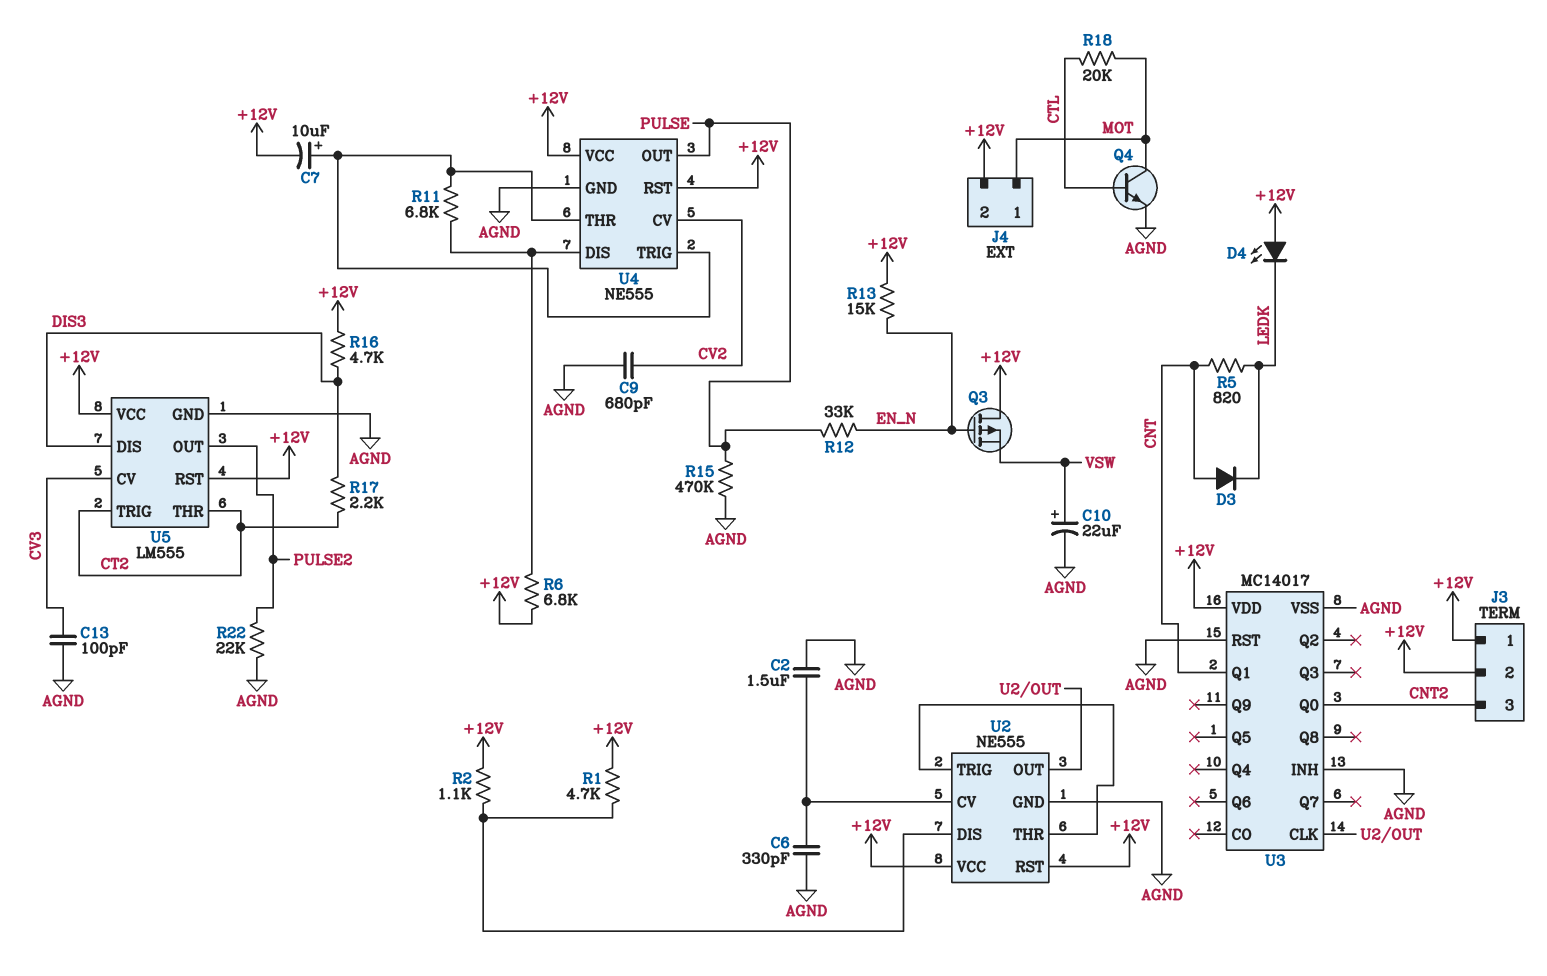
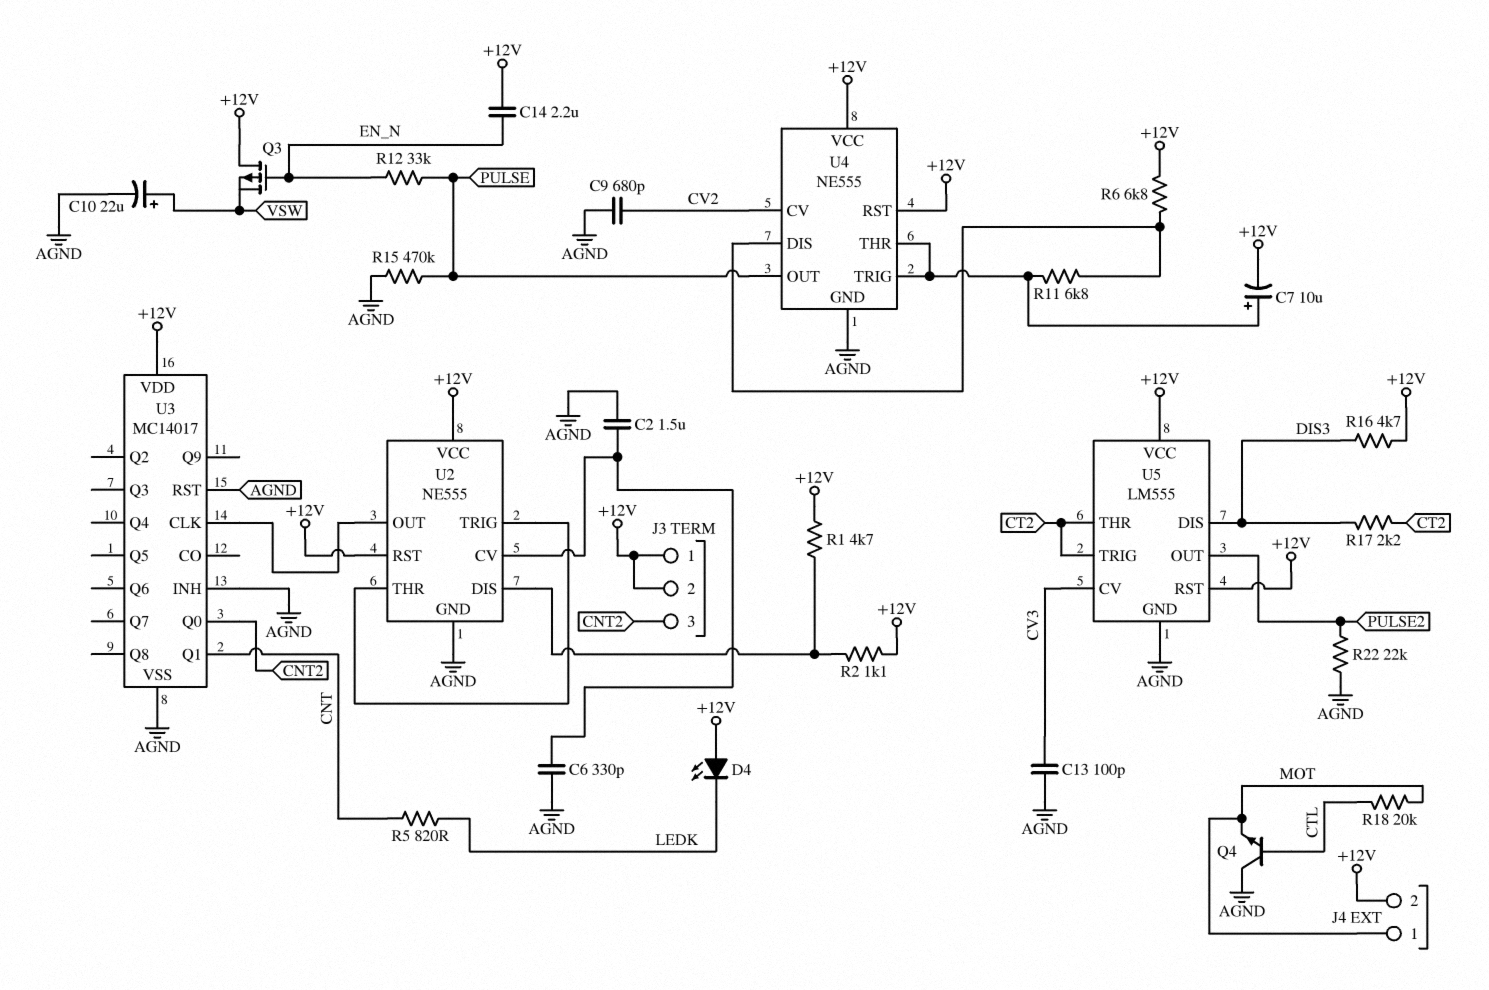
C14: none -> 2.2uF (+12V, EN_N)
D3: diode (A CNT, K LEDK) -> none
Q4: NPN (B CTL, C MOT, E AGND) -> NPN (B CTL, C AGND, E MOT)
R13: 15k (+12V, EN_N) -> none

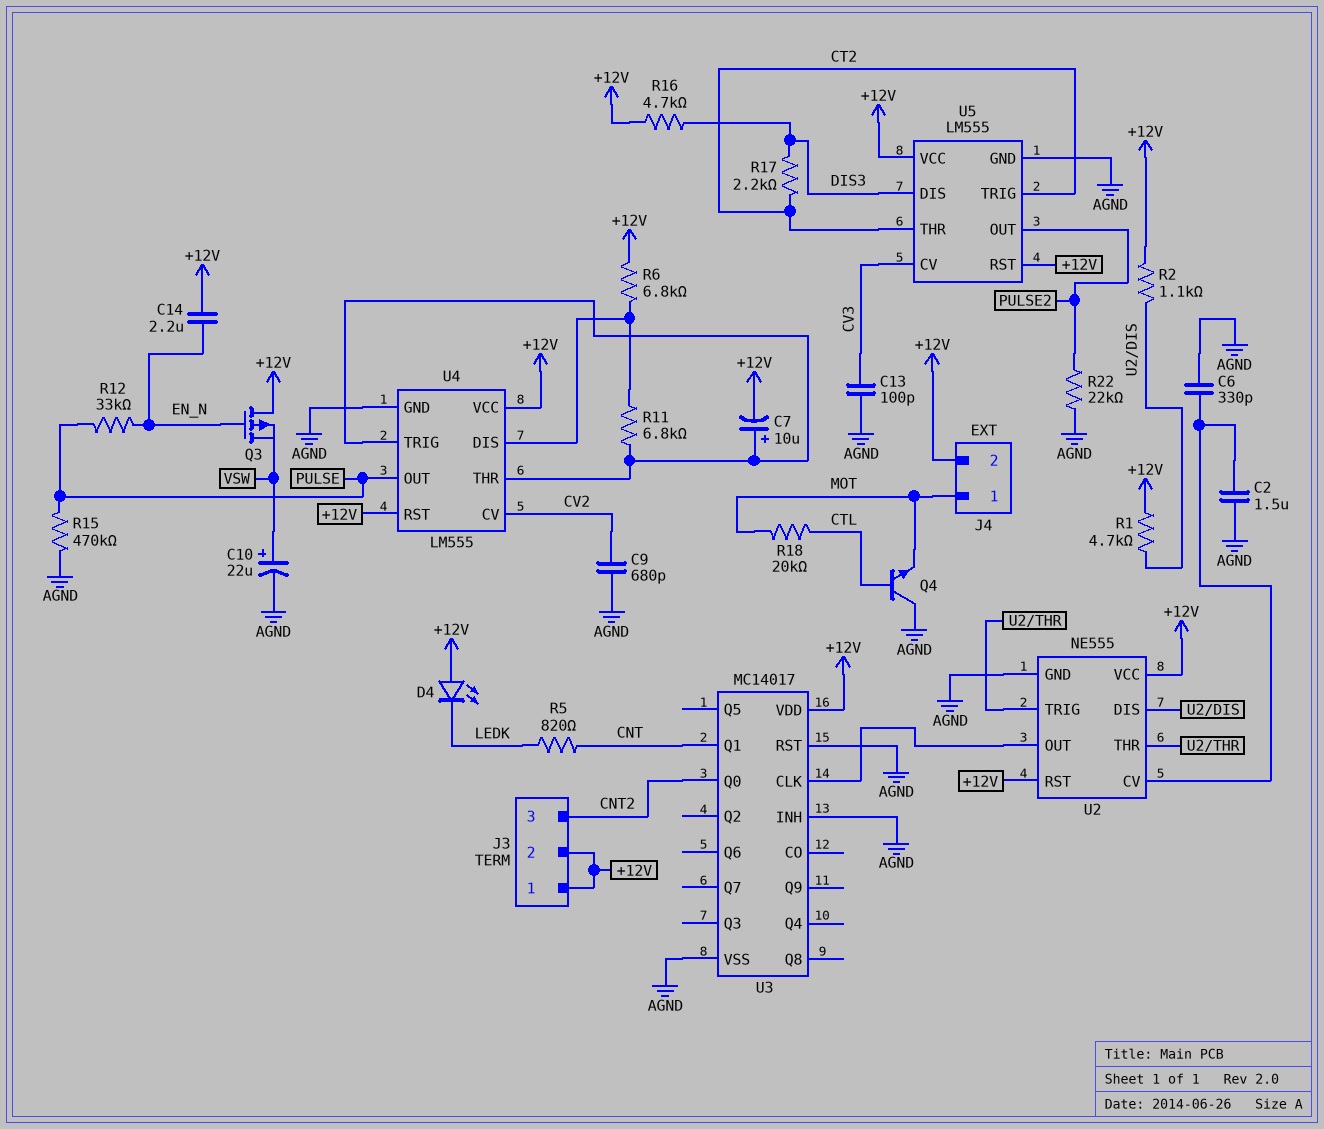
U4: NE555 -> LM555

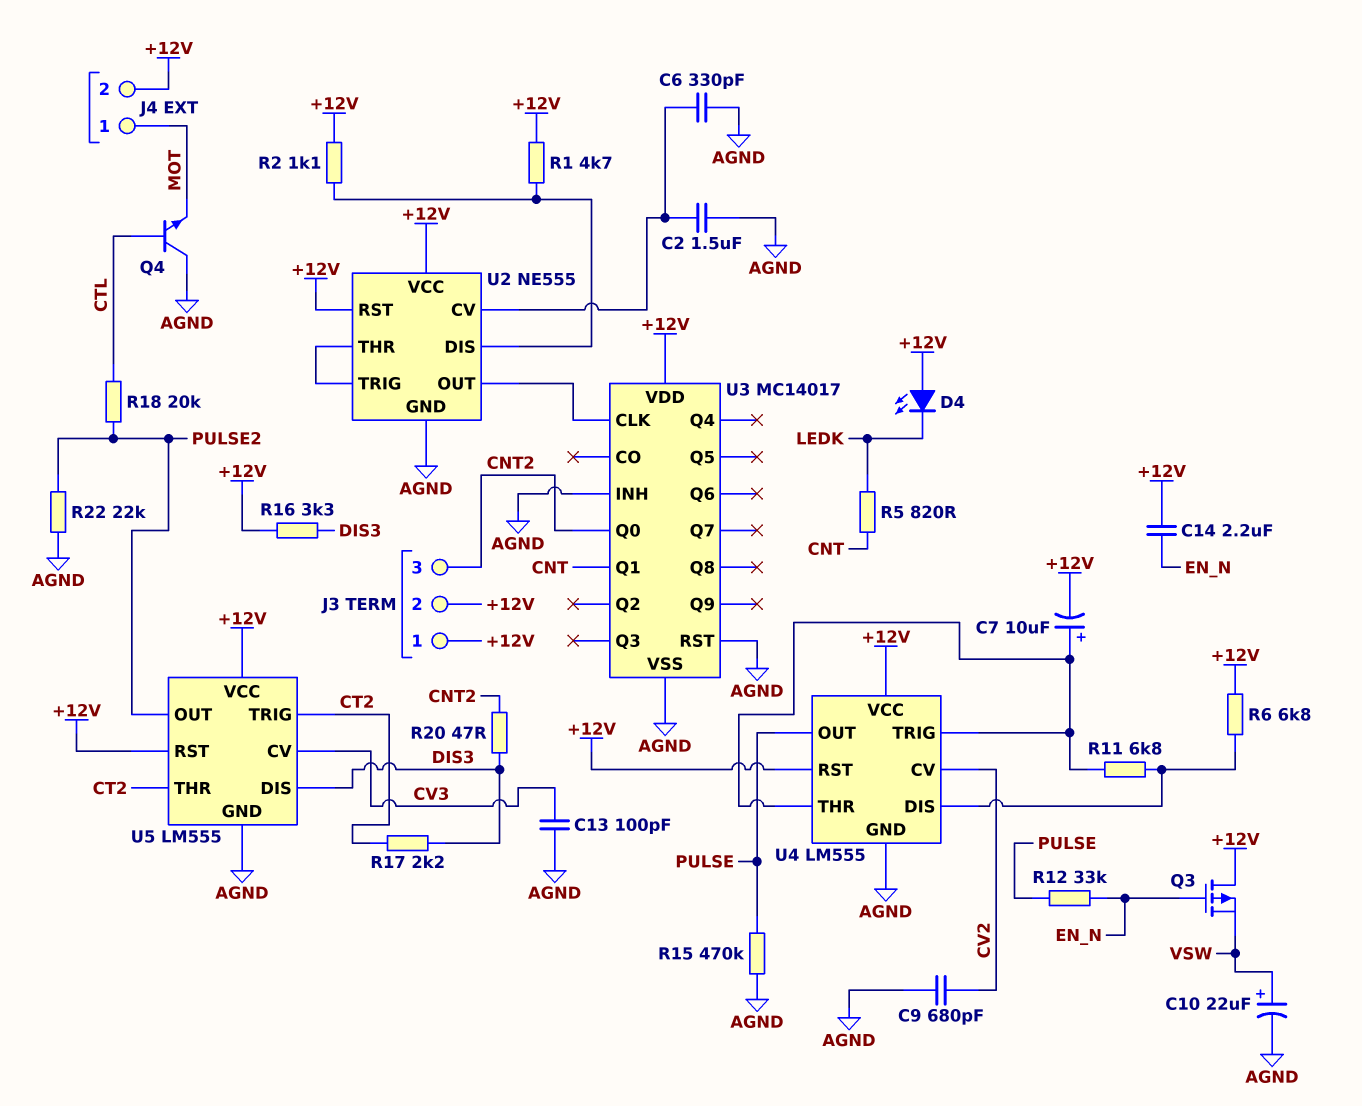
R16: 4.7k (+12V, DIS3) -> 3.3k (+12V, DIS3)
R18: 20k (CTL, MOT) -> 20k (CTL, PULSE2)
R20: none -> 47 (CNT2, DIS3)

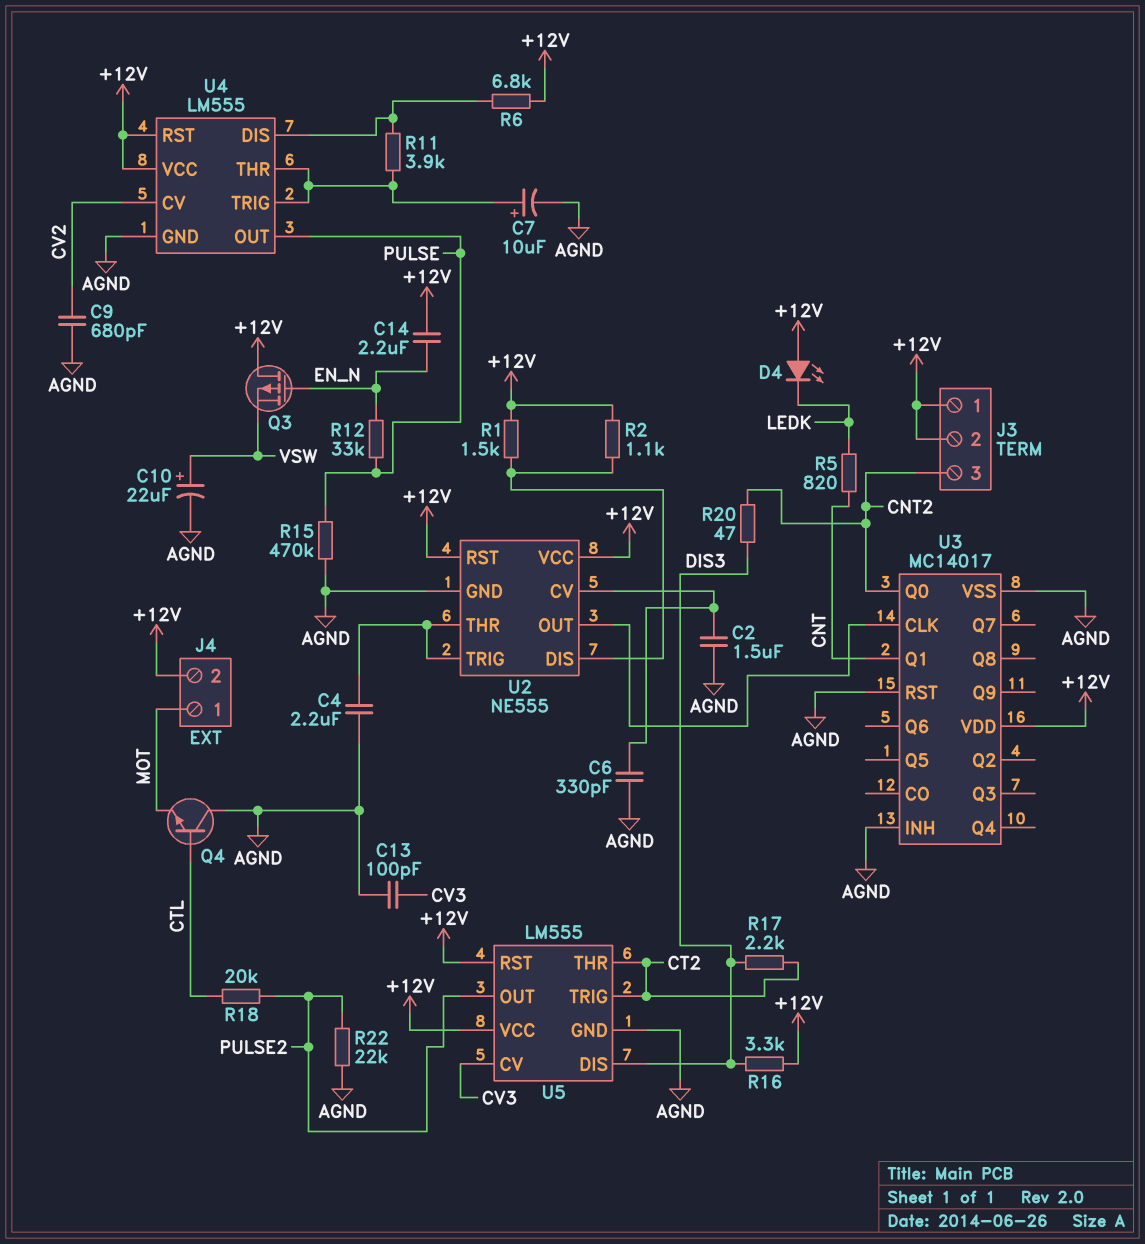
C4: none -> 2.2uF (AGND, U2/THR)
C7: 10uF (plus U4/THR, minus +12V) -> 10uF (plus U4/THR, minus AGND)
R1: 4.7k (+12V, U2/DIS) -> 1.5k (+12V, U2/DIS)
R11: 6.8k (U4/DIS, U4/THR) -> 3.9k (U4/DIS, U4/THR)

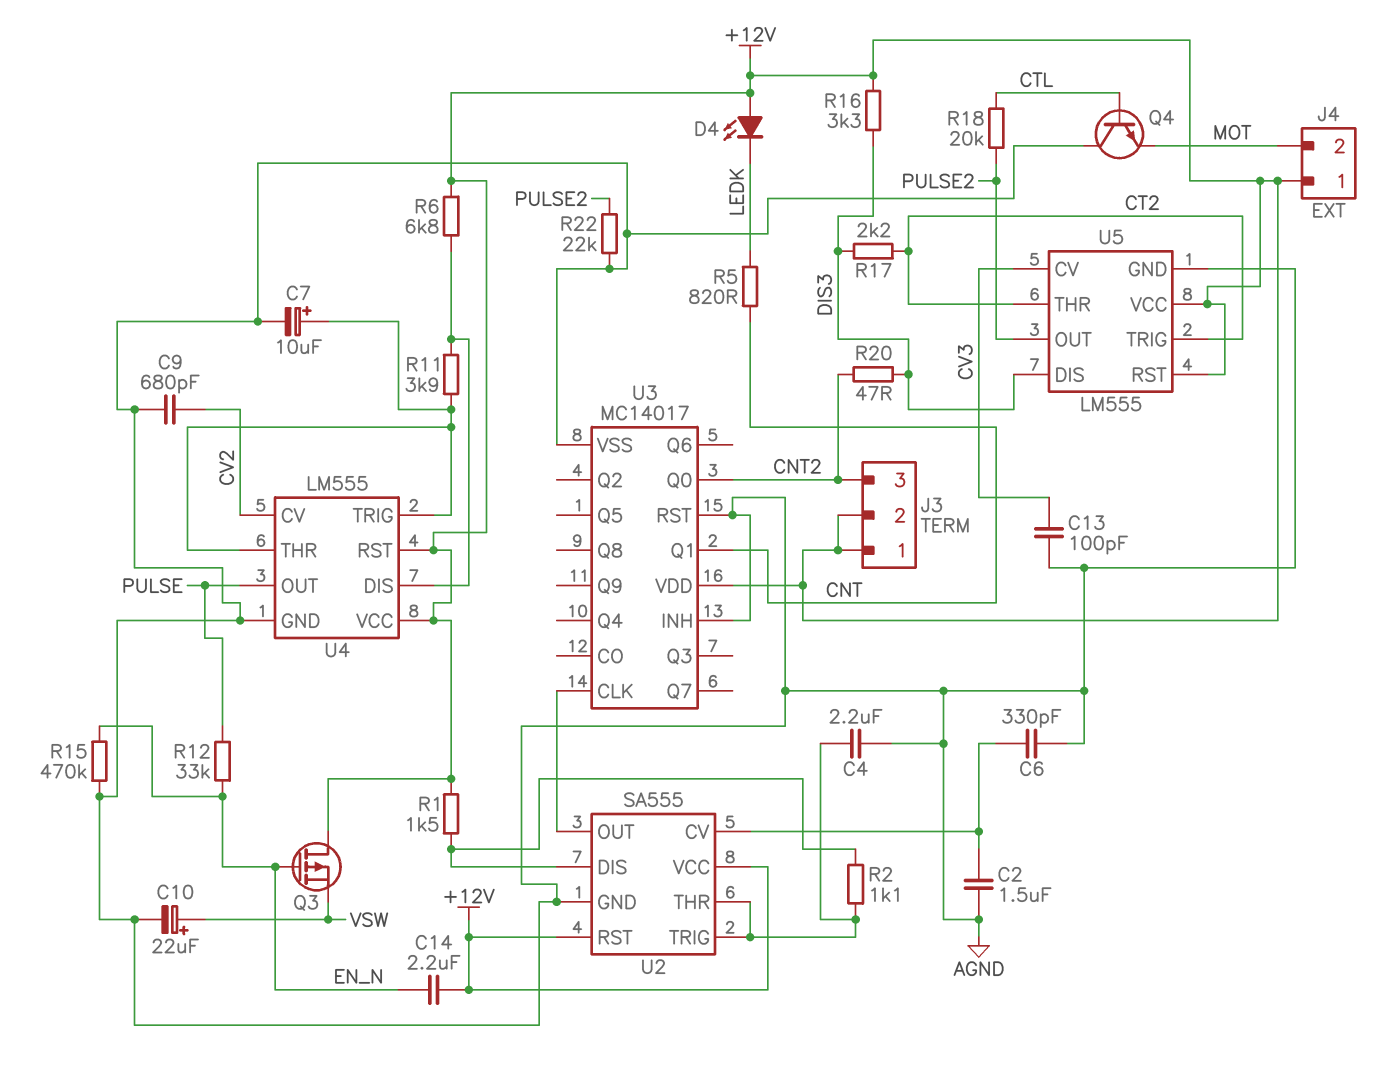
J4 pin 1: MOT -> +12V
J4 pin 2: +12V -> MOT
R2: 1.1k (+12V, U2/DIS) -> 1.1k (U2/DIS, U2/THR)
R15: 470k (AGND, PULSE) -> 470k (AGND, EN_N)
U2: NE555 -> SA555

